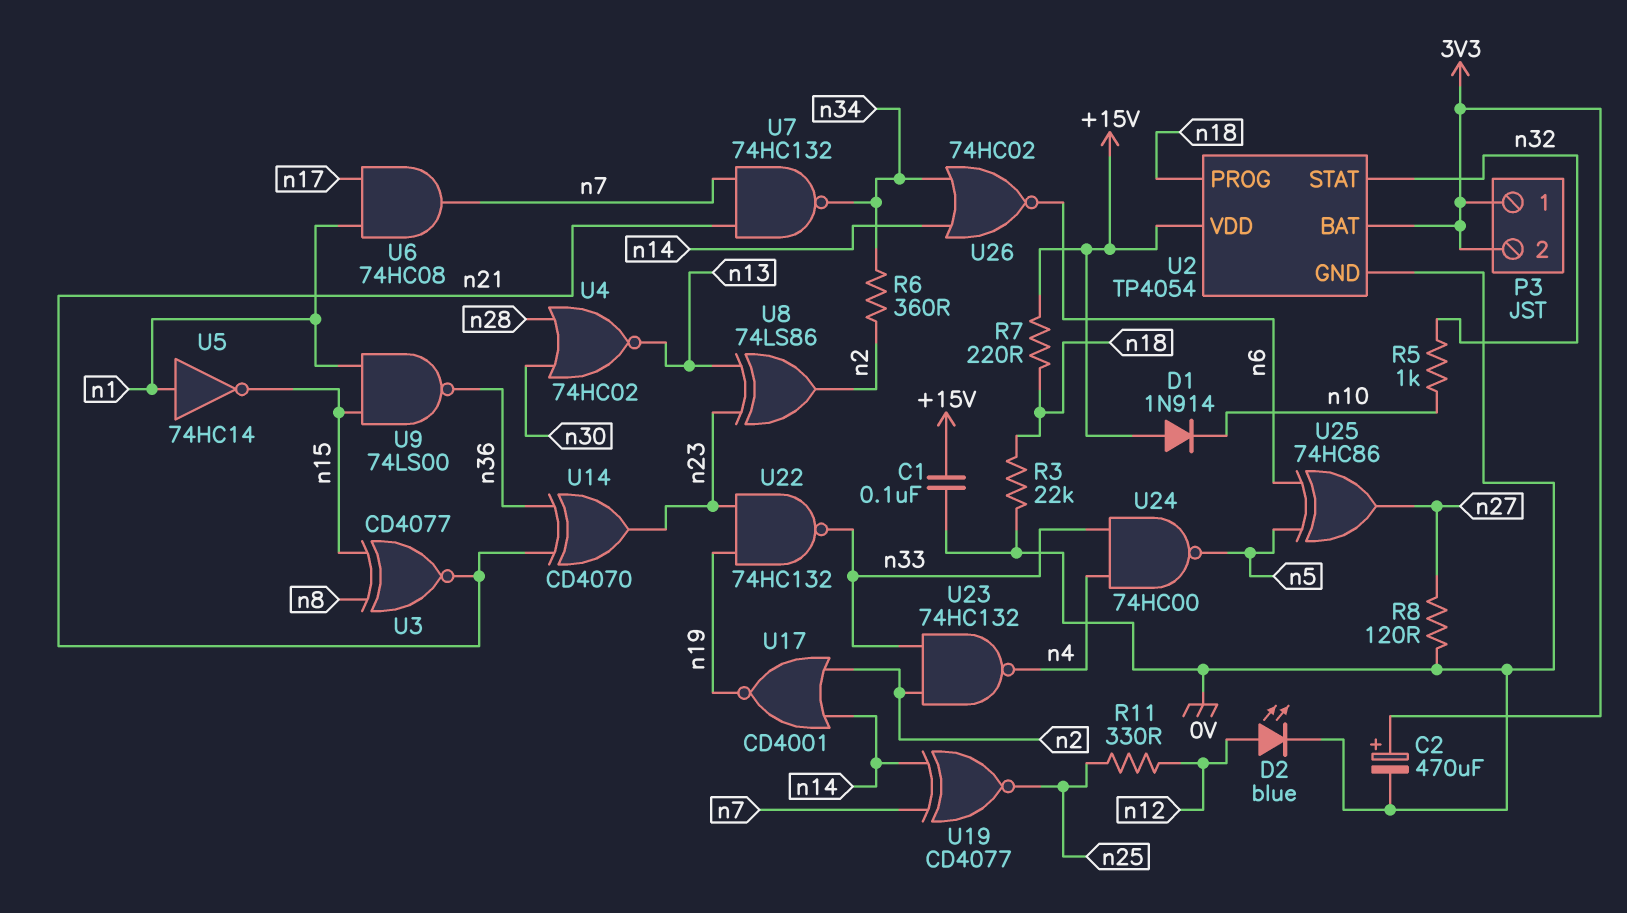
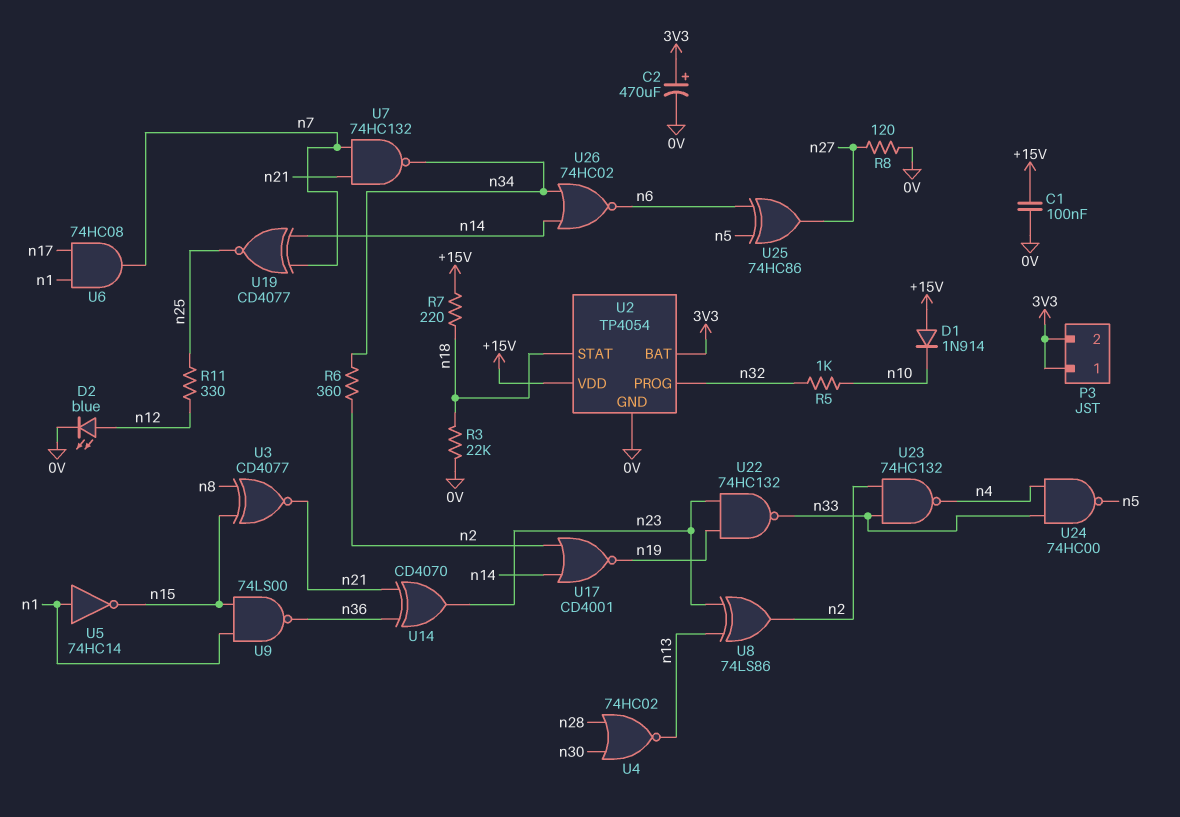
U2 pin PROG: n18 -> n32
U2 pin STAT: n32 -> n18

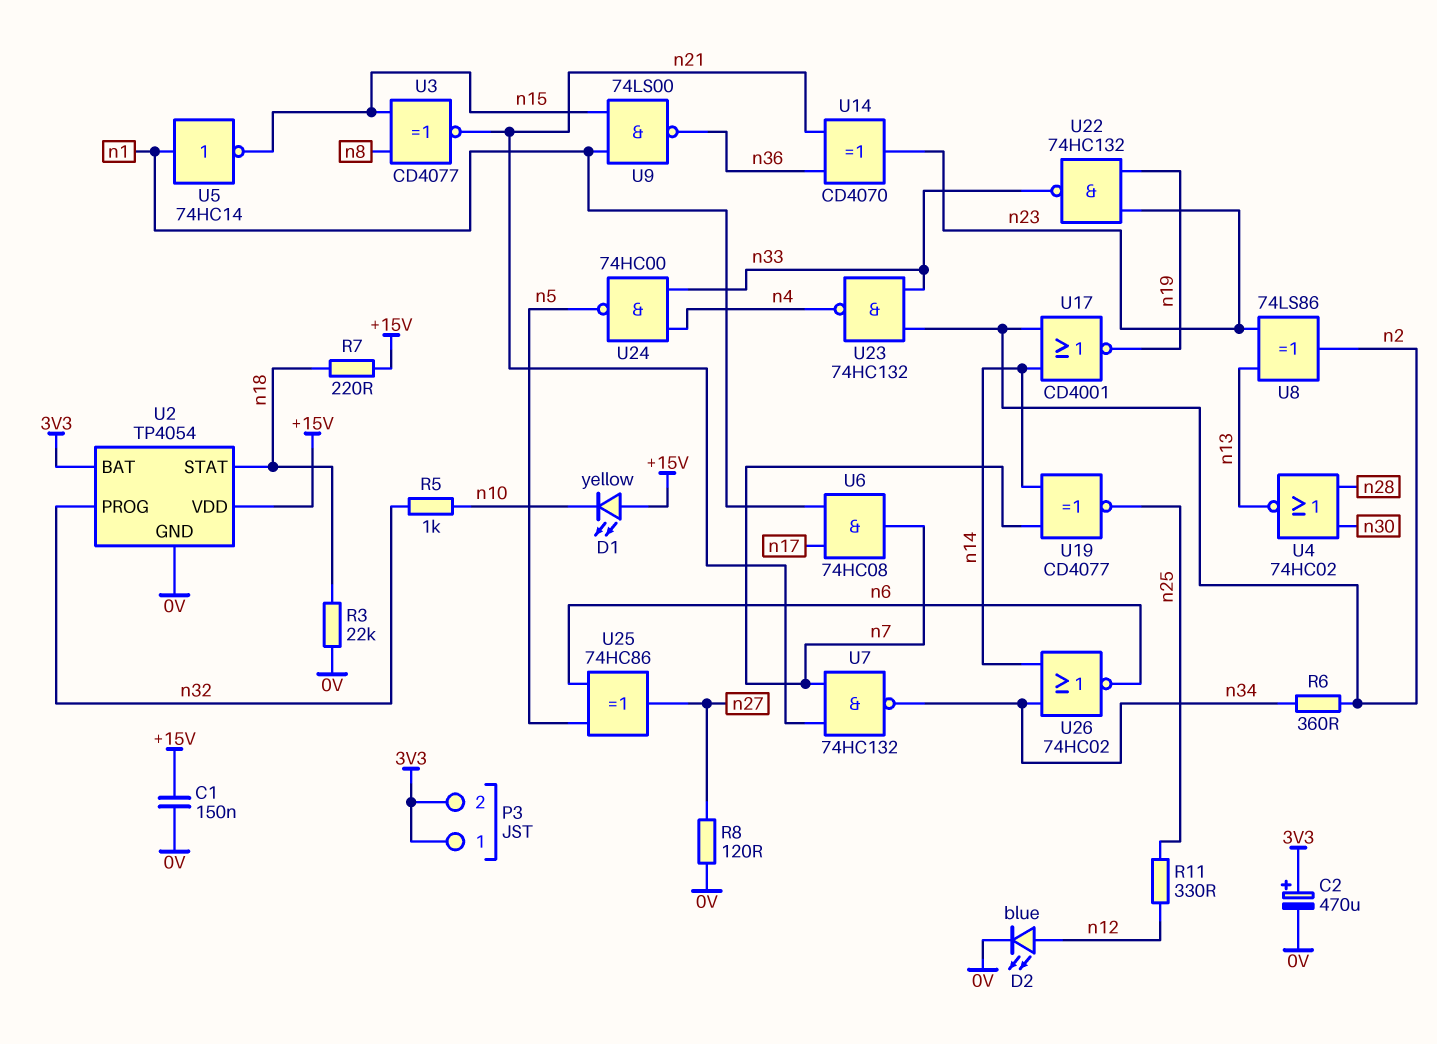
C1: 100nF (+15V, 0V) -> 150nF (+15V, 0V)
D1: diode 1N914 (A +15V, K n10) -> LED yellow (A +15V, K n10)

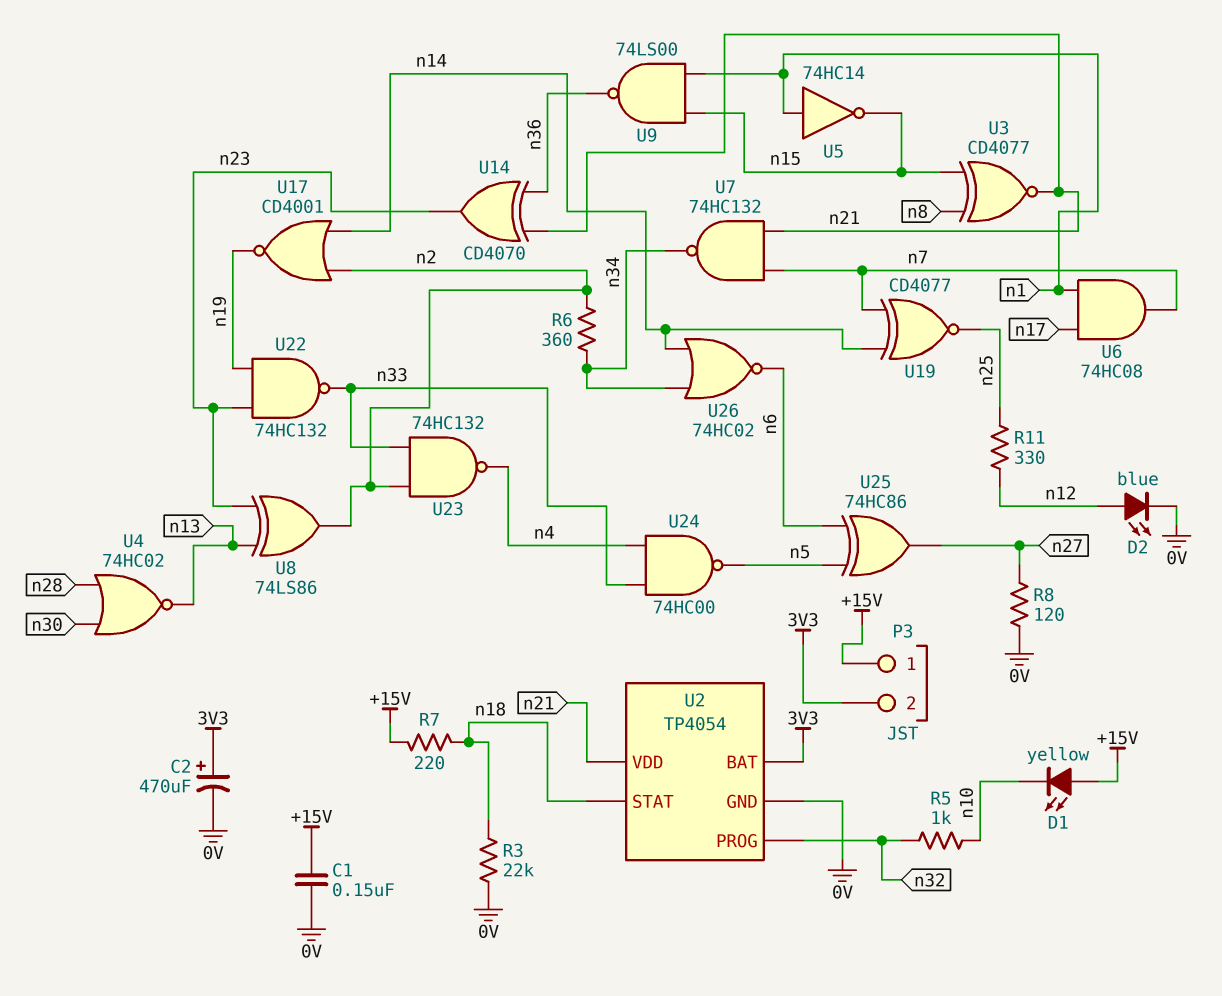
P3 pin 1: 3V3 -> +15V
U2 pin VDD: +15V -> n21

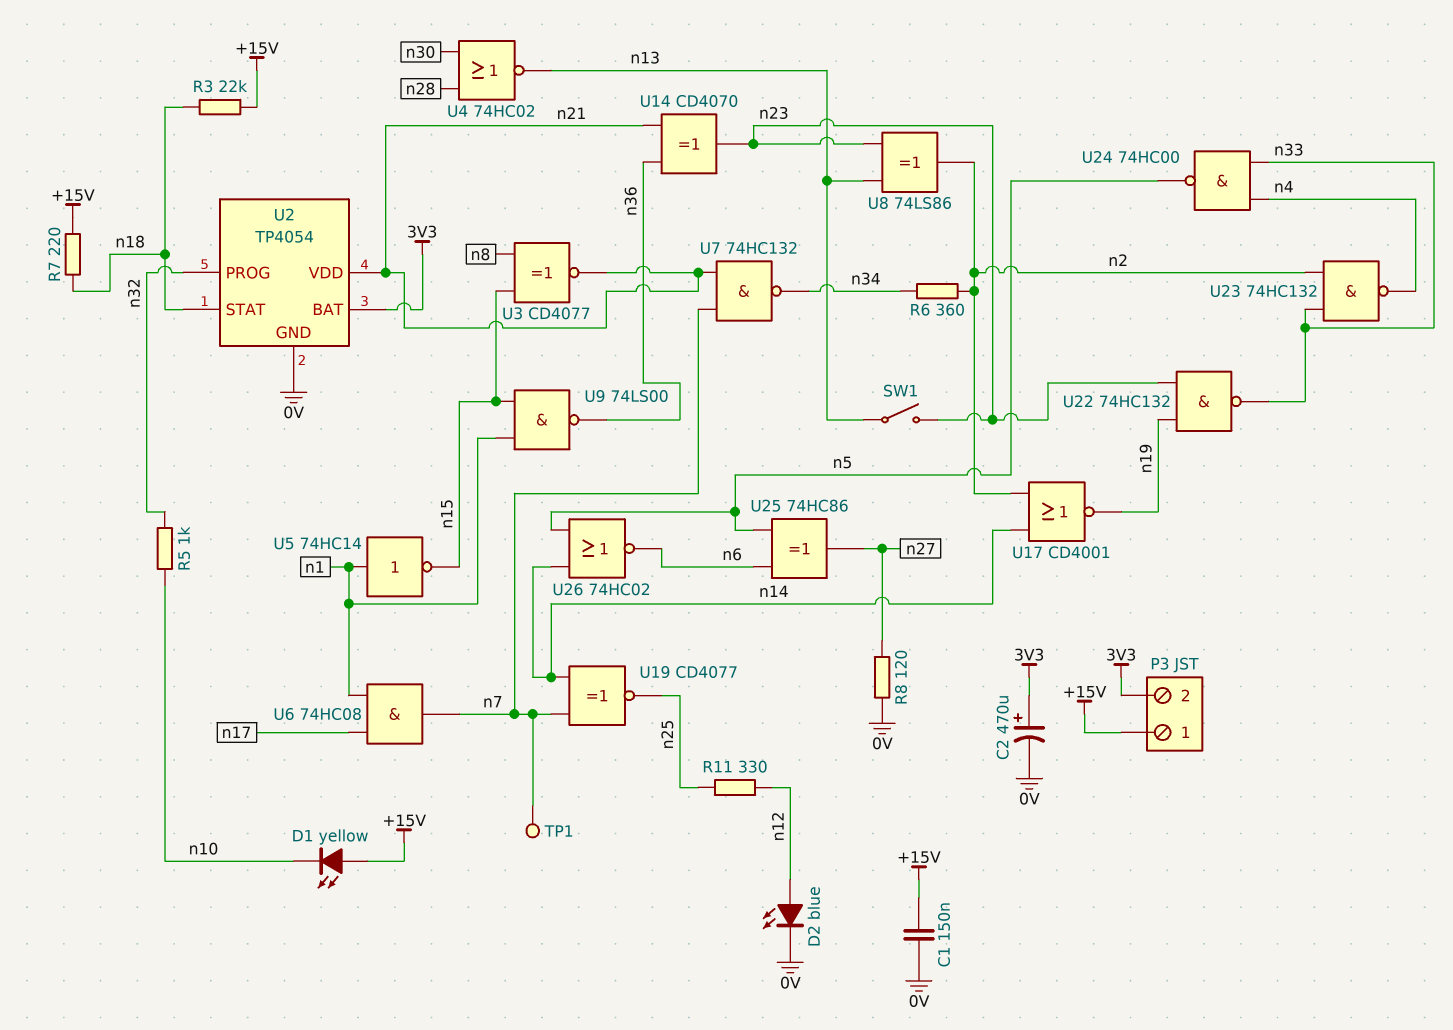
R3: 22k (0V, n18) -> 22k (+15V, n18)
SW1: none -> switch (n13, n23)
TP1: none -> test point (n7)
U26: NOR 74HC02 (in n14, in n34, out n6) -> NOR 74HC02 (in n5, in n14, out n6)

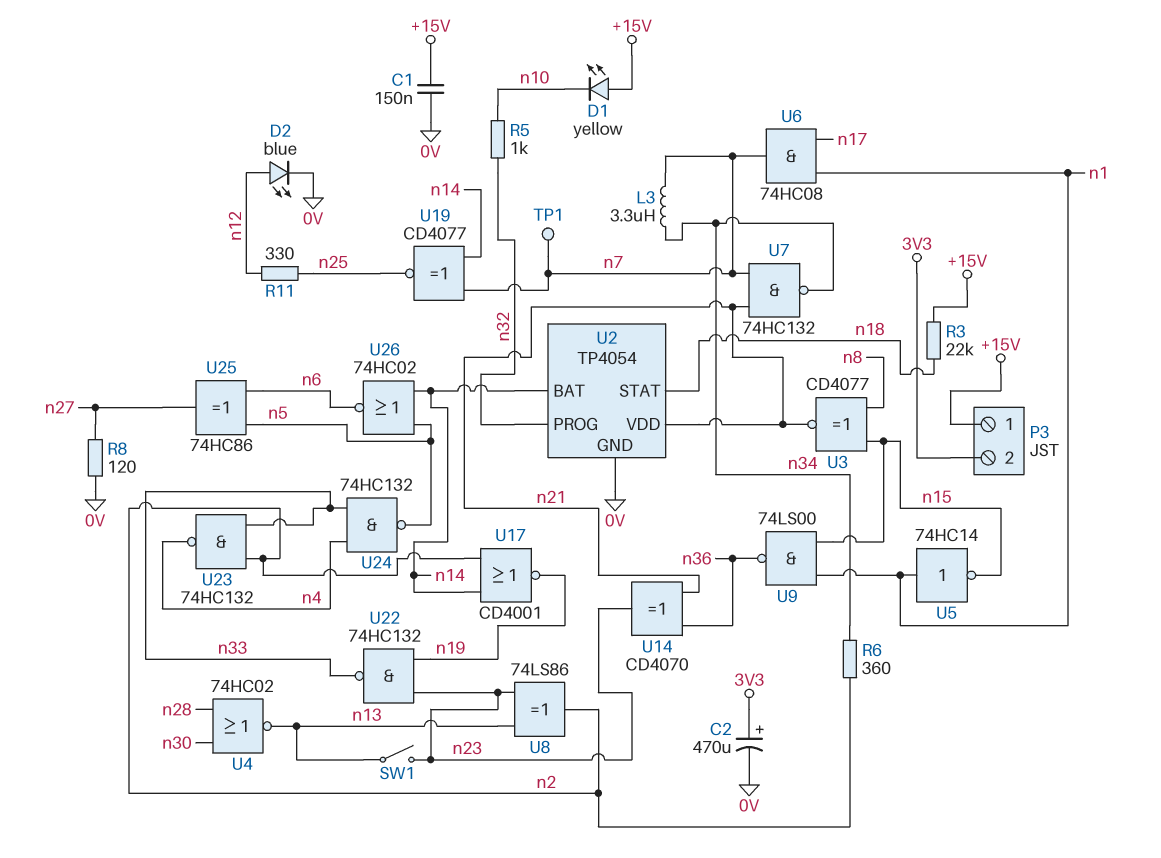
L3: none -> 3.3uH (n7, n34)
R7: 220 (+15V, n18) -> none
U2 pin BAT: 3V3 -> n14
U24: NAND 74HC00 (in n4, in n33, out n5) -> NAND 74HC132 (in n4, in n33, out n5)

